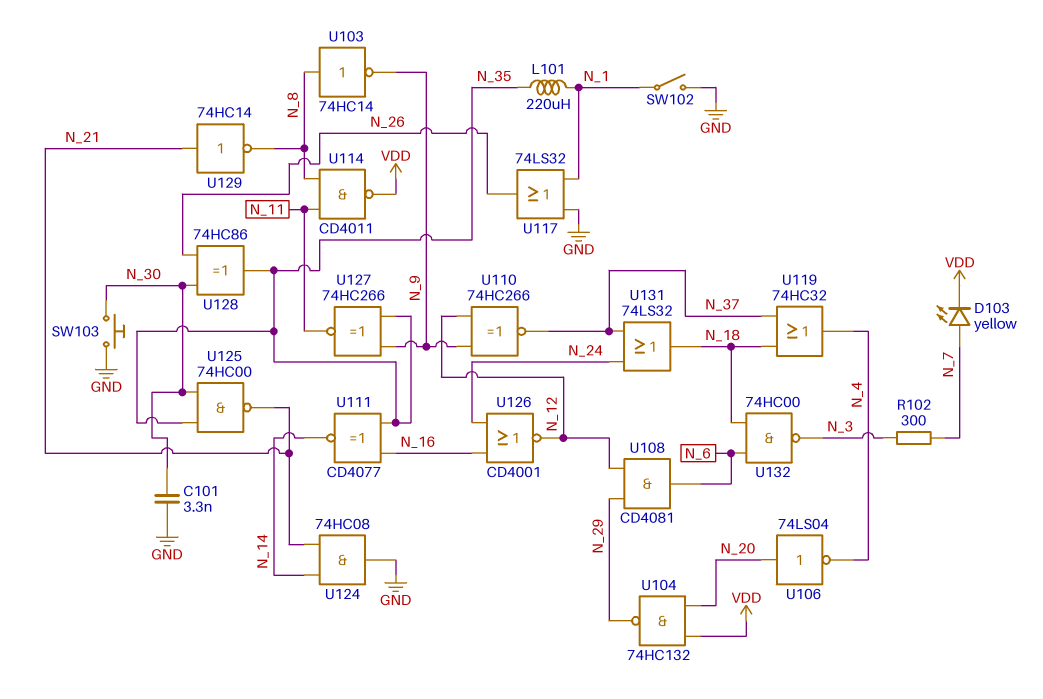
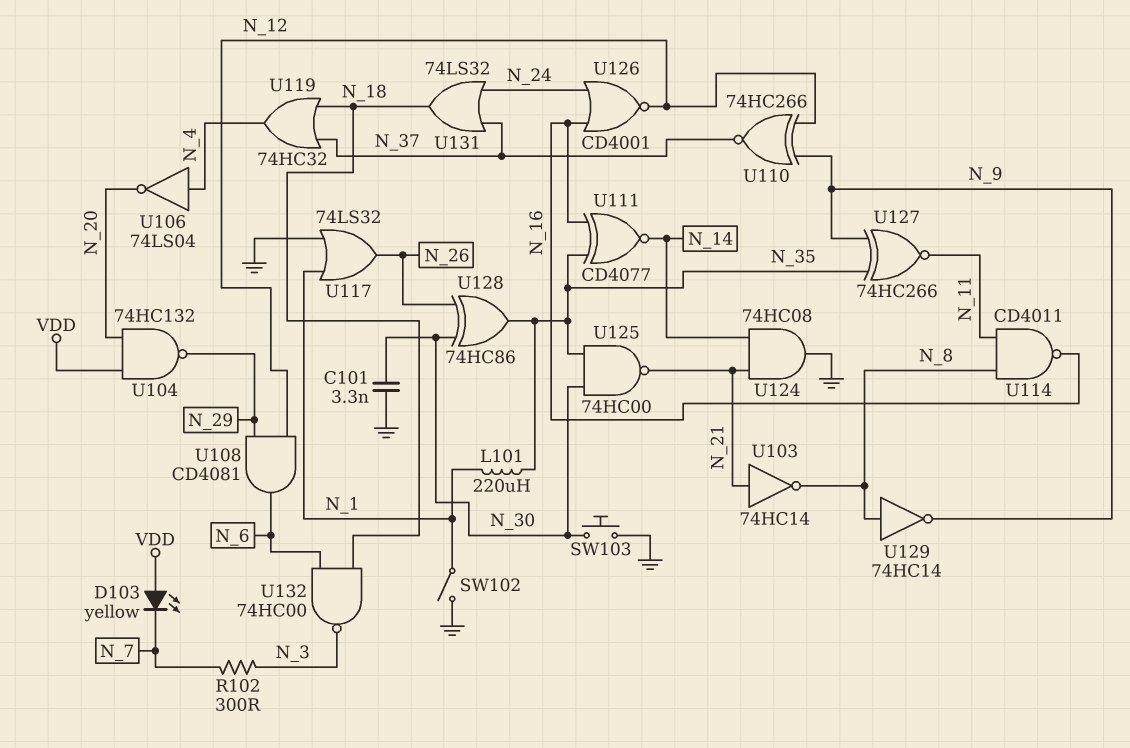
D103: LED yellow (A N_7, K VDD) -> LED yellow (A VDD, K N_7)
U103: NOT 74HC14 (in N_8, out N_9) -> NOT 74HC14 (in N_21, out N_8)
U106: NOT 74LS04 (in N_20, out N_4) -> NOT 74LS04 (in N_4, out N_20)
U114: NAND CD4011 (in N_8, in N_11, out VDD) -> NAND CD4011 (in N_8, in N_11, out N_16)
U129: NOT 74HC14 (in N_21, out N_8) -> NOT 74HC14 (in N_8, out N_9)

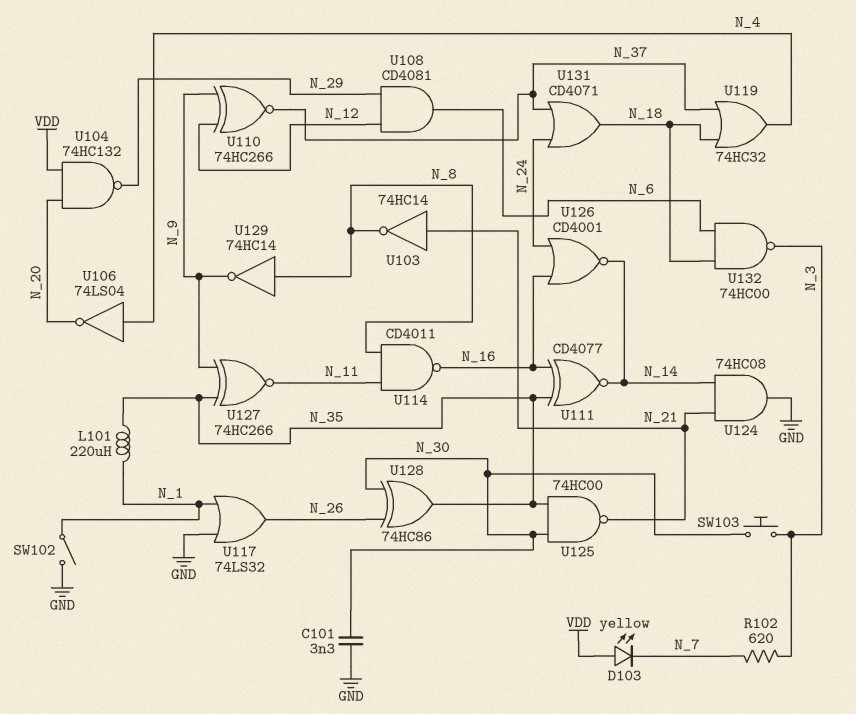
R102: 300 (N_3, N_7) -> 620 (N_3, N_7)
SW103: button (GND, N_30) -> button (N_3, N_30)
U126: NOR CD4001 (in N_16, in N_24, out N_12) -> NOR CD4001 (in N_16, in N_24, out N_14)
U131: OR 74LS32 (in N_24, in N_37, out N_18) -> OR CD4071 (in N_24, in N_37, out N_18)

